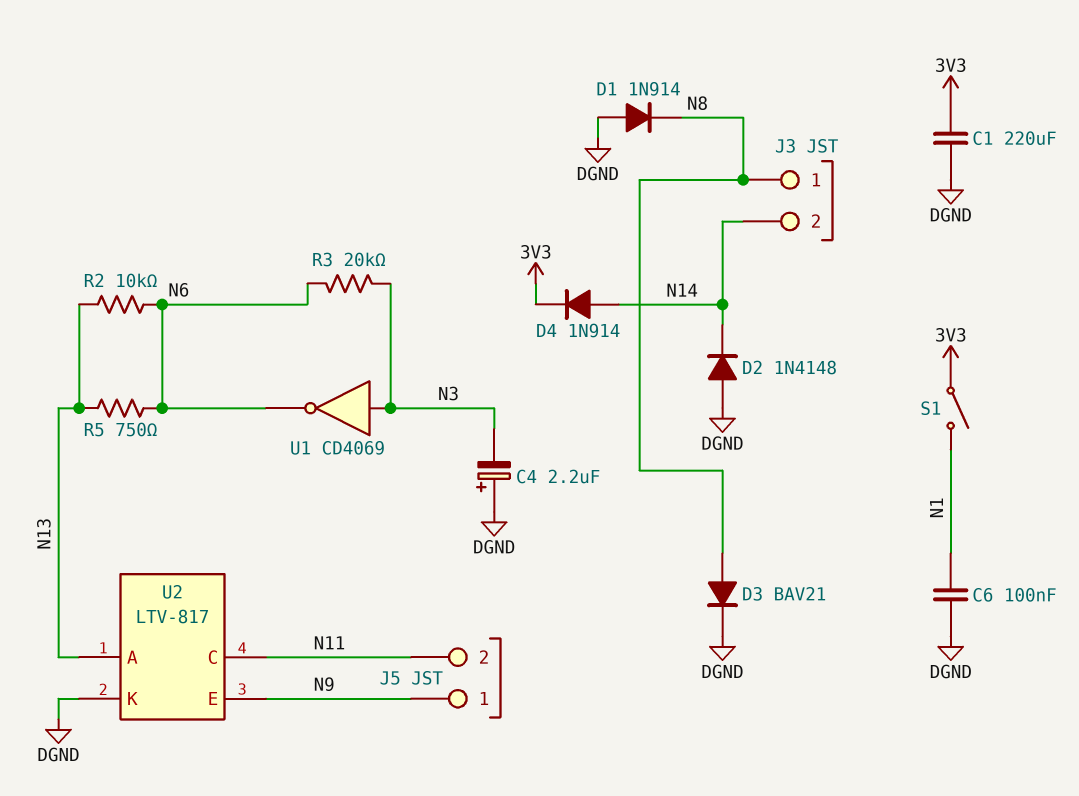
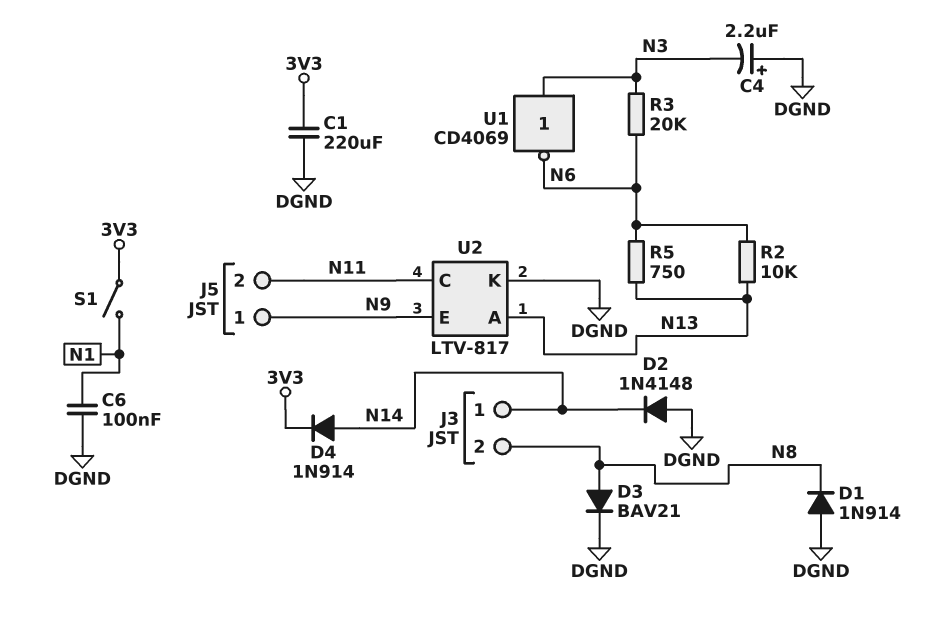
J3 pin 1: N8 -> N14
J3 pin 2: N14 -> N8

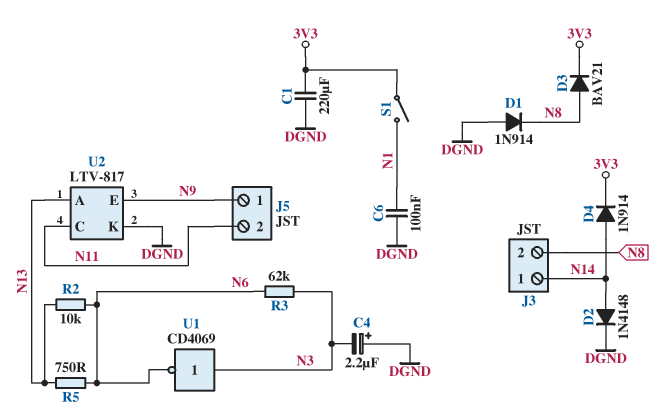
D2: diode 1N4148 (A DGND, K N14) -> diode 1N4148 (A N14, K DGND)
D3: diode BAV21 (A N8, K DGND) -> diode BAV21 (A N8, K 3V3)
R3: 20k (N3, N6) -> 62k (N3, N6)

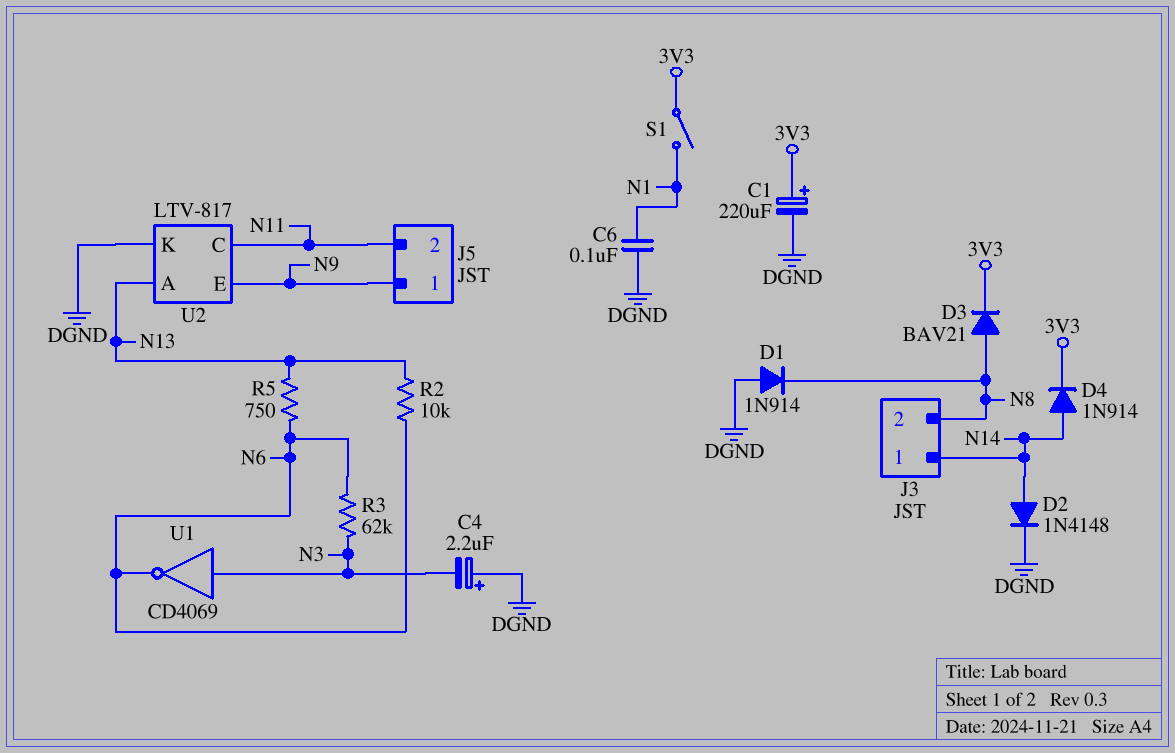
C1: 220uF (3V3, DGND) -> 220uF (plus 3V3, minus DGND)

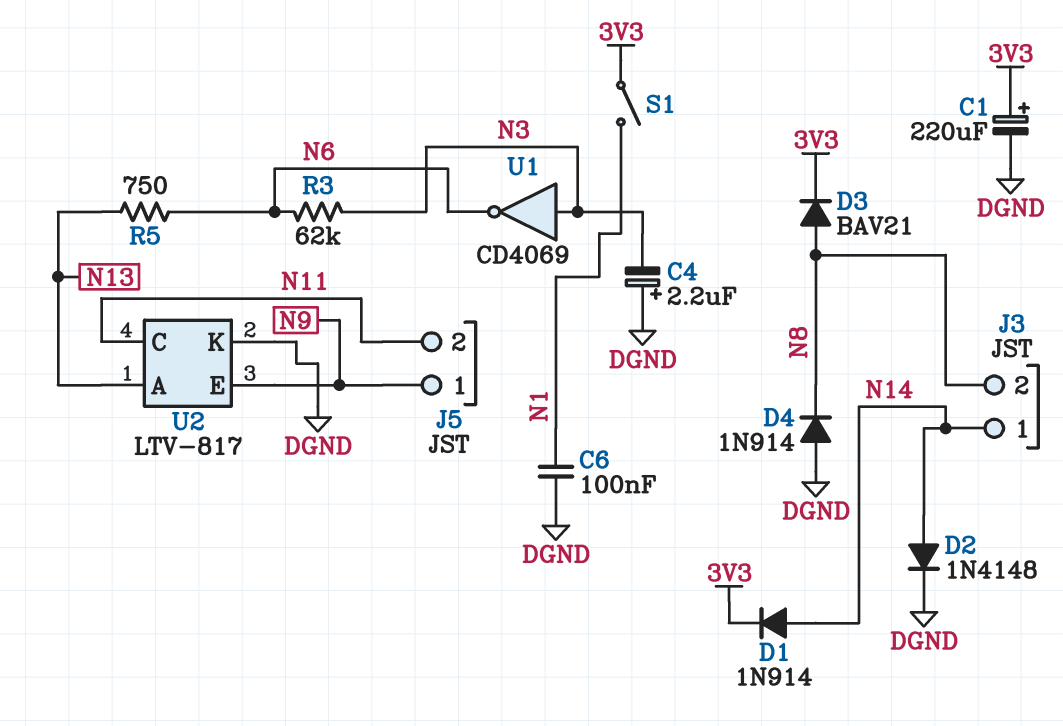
D1: diode 1N914 (A DGND, K N8) -> diode 1N914 (A N14, K 3V3)
D4: diode 1N914 (A N14, K 3V3) -> diode 1N914 (A DGND, K N8)
R2: 10k (N6, N13) -> none

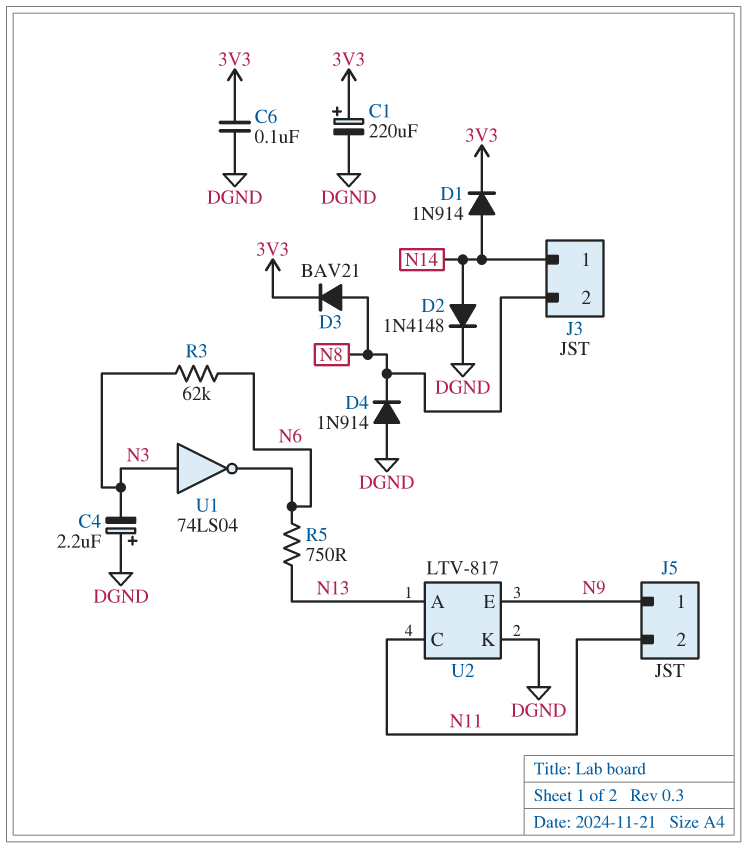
C6: 100nF (DGND, N1) -> 100nF (3V3, DGND)
S1: switch (3V3, N1) -> none
U1: NOT CD4069 (in N3, out N6) -> NOT 74LS04 (in N3, out N6)

